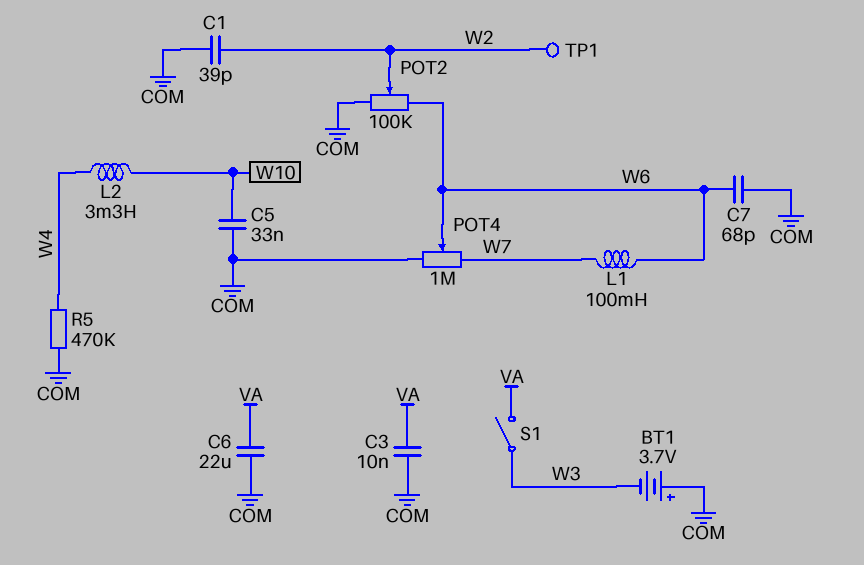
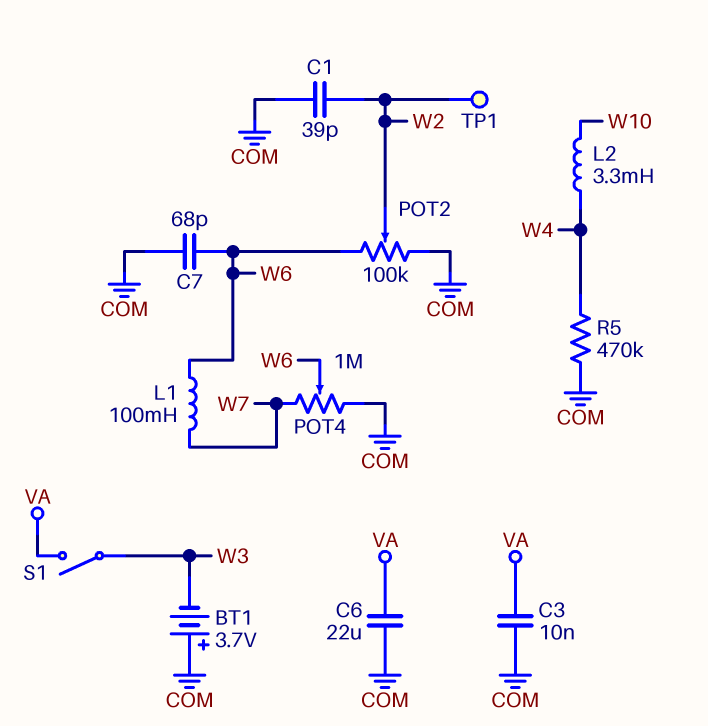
C5: 33nF (COM, W10) -> none

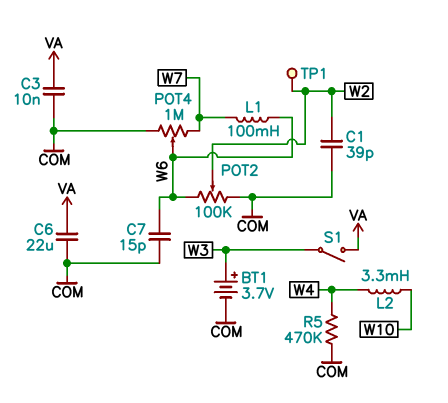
BT1: 3.7V (plus COM, minus W3) -> 3.7V (plus W3, minus COM)
C7: 68pF (COM, W6) -> 15pF (COM, W6)

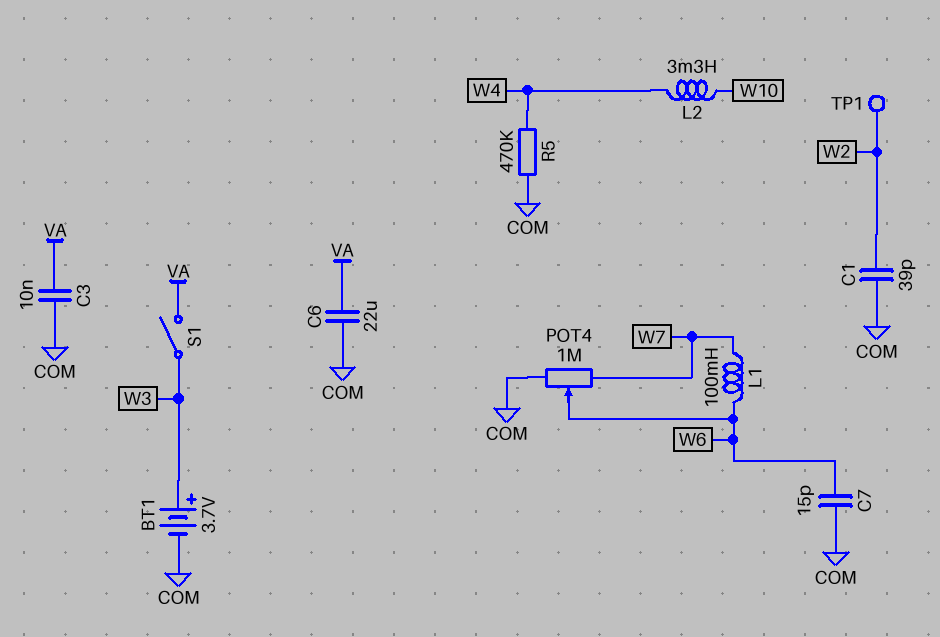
POT2: 100k (COM, W6, wiper W2) -> none

